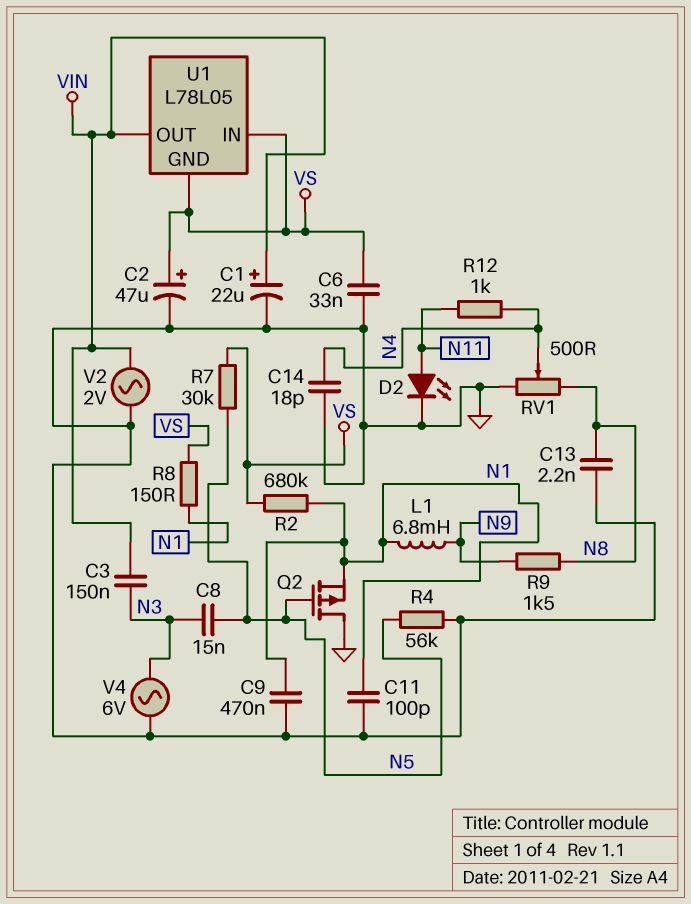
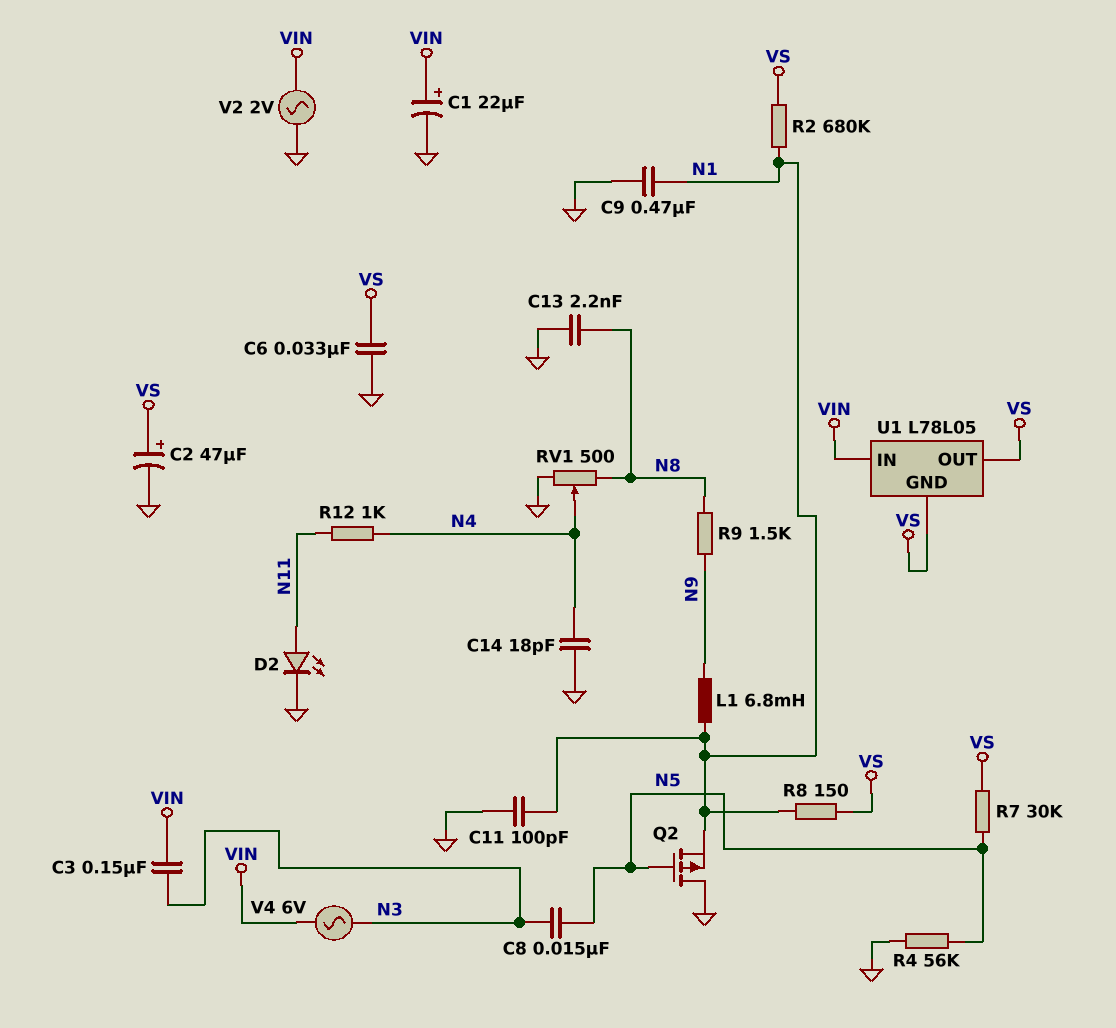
U1 pin IN: VS -> VIN
U1 pin OUT: VIN -> VS
V4: AC 6V (GND, N3) -> AC 6V (N3, VIN)

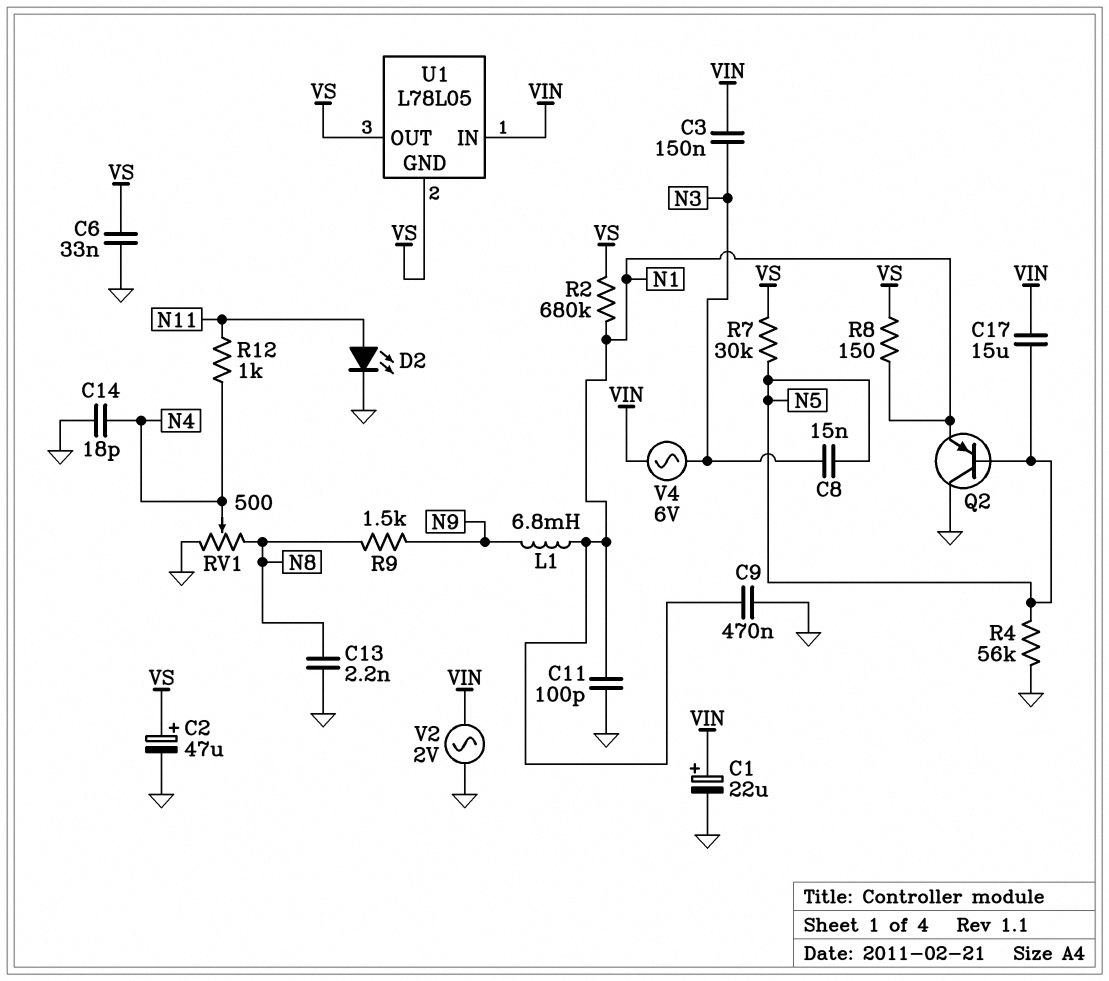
C17: none -> 15uF (N5, VIN)
Q2: PMOS (G N5, D GND, S N1) -> PNP (B N5, C GND, E N1)

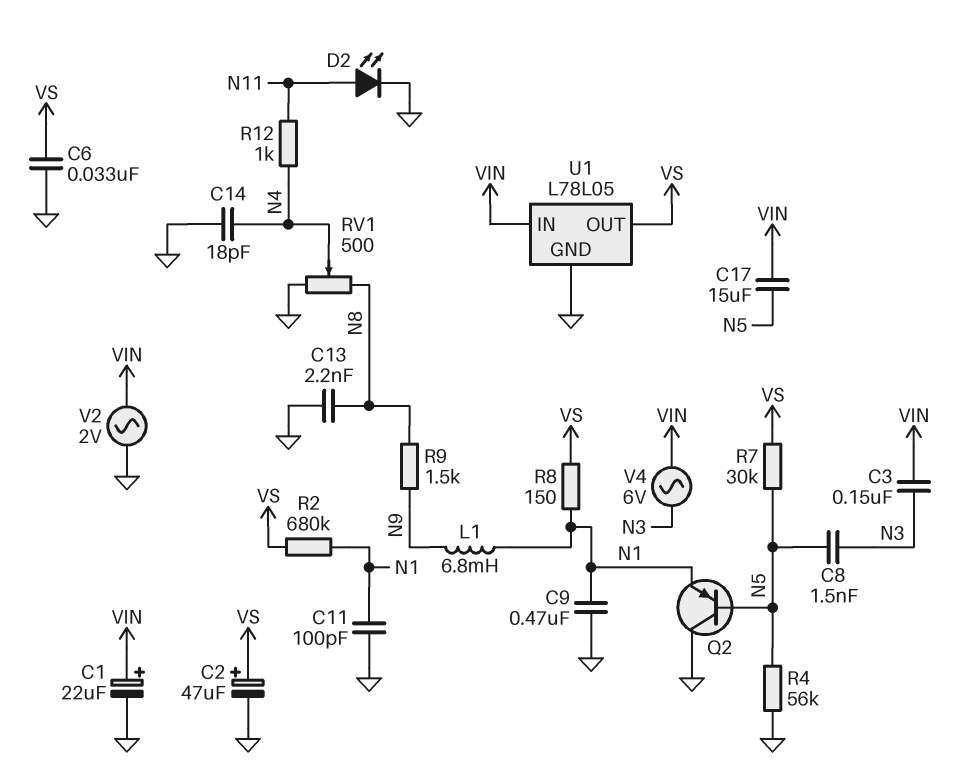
C8: 15nF (N3, N5) -> 1.5nF (N3, N5)
U1 pin GND: VS -> GND

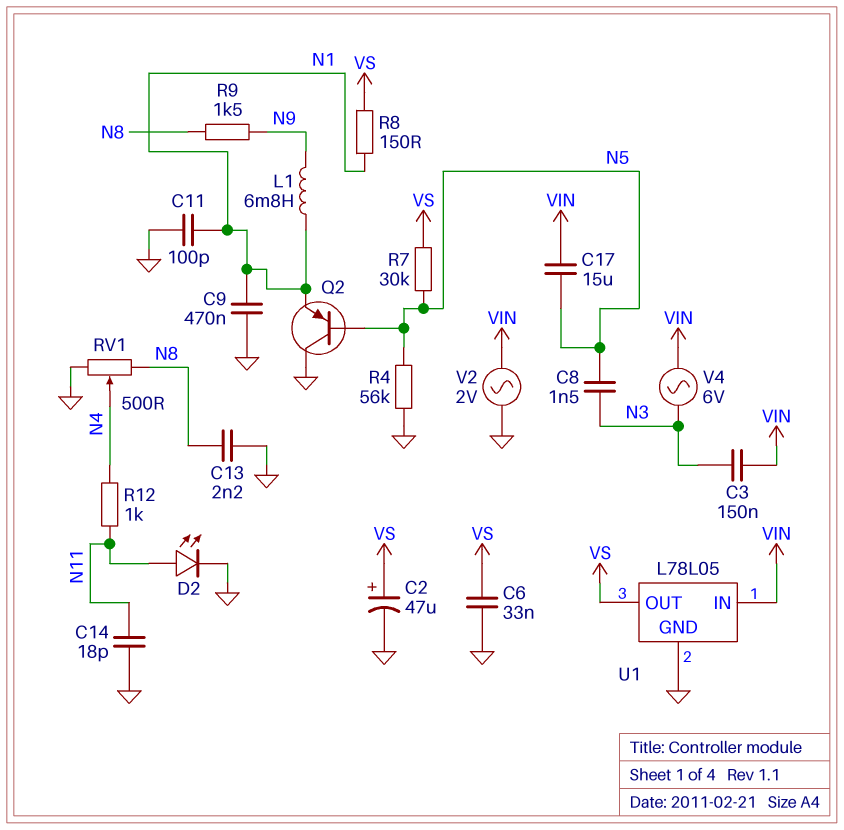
C1: 22uF (plus VIN, minus GND) -> none
C14: 18pF (GND, N4) -> 18pF (GND, N11)
R2: 680k (N1, VS) -> none

